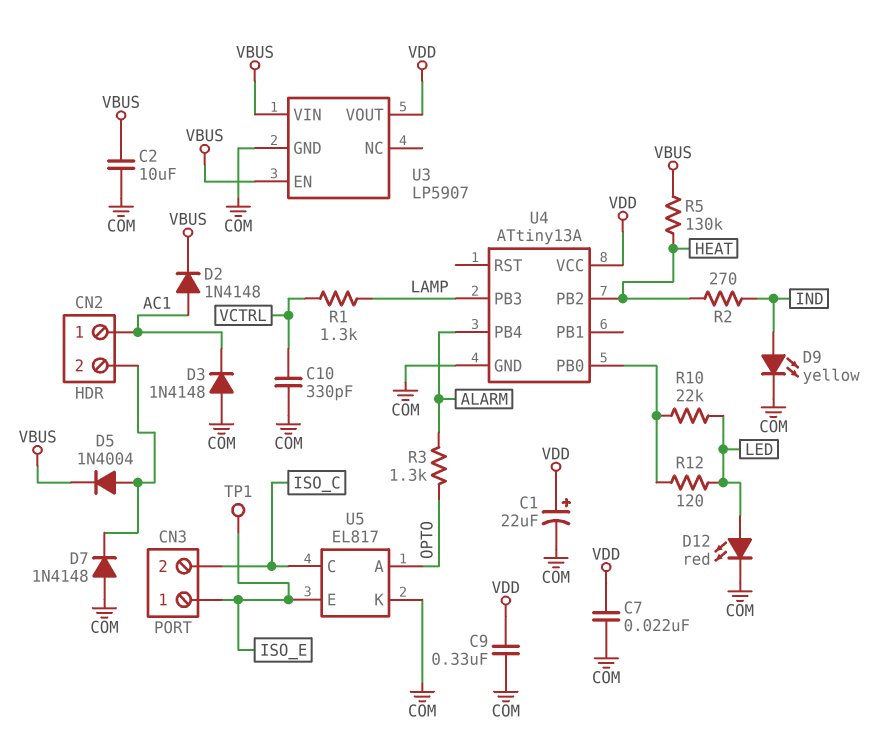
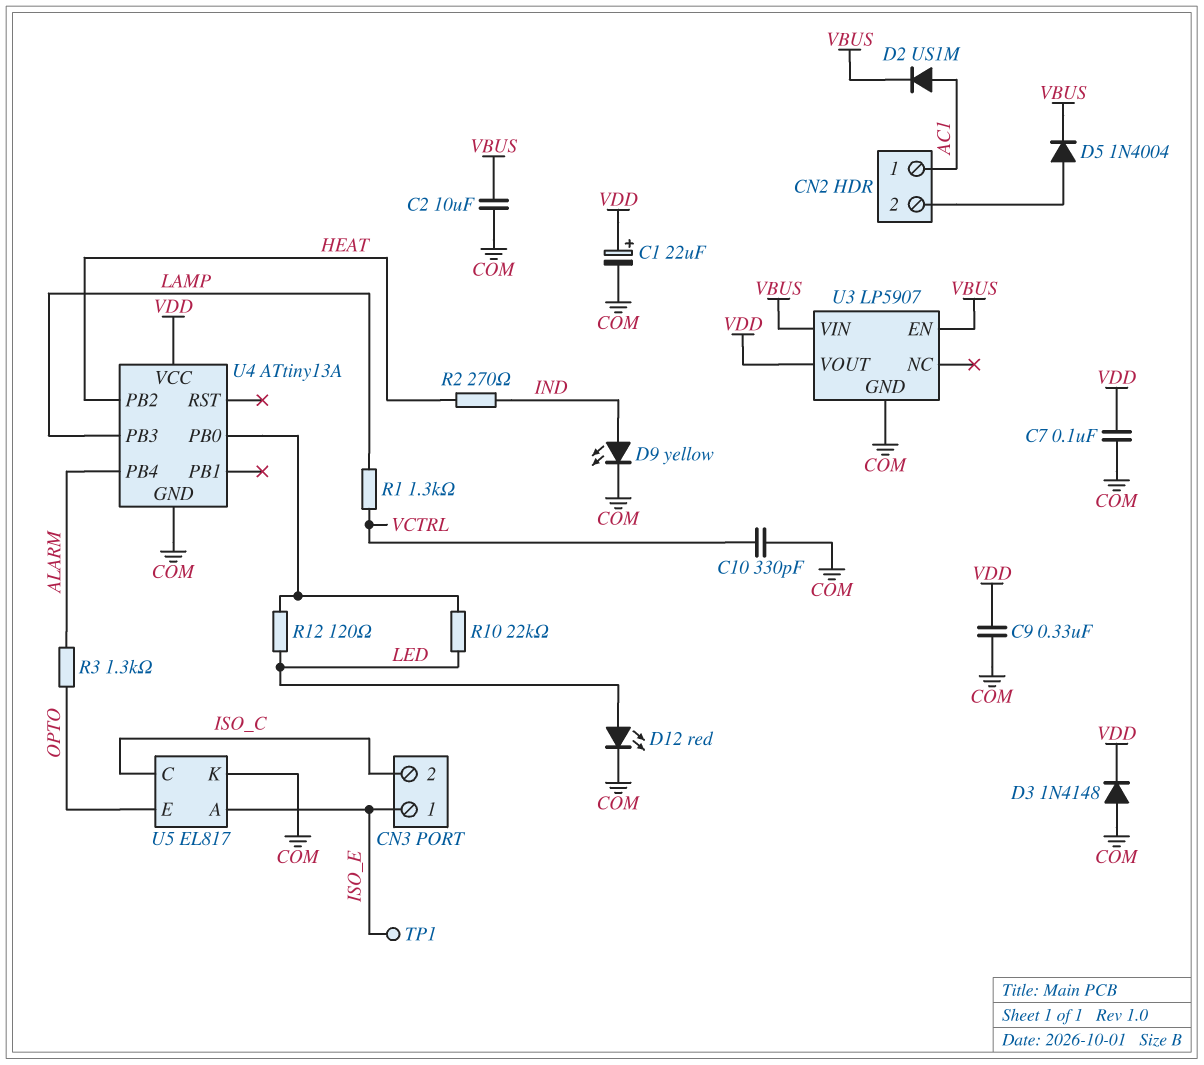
C7: 22nF (COM, VDD) -> 100nF (COM, VDD)
D2: diode 1N4148 (A AC1, K VBUS) -> diode US1M (A AC1, K VBUS)
D3: diode 1N4148 (A COM, K AC1) -> diode 1N4148 (A COM, K VDD)
D7: diode 1N4148 (A COM, K CN2/2) -> none
R5: 130k (HEAT, VBUS) -> none
U5 pin A: OPTO -> ISO_E
U5 pin E: ISO_E -> OPTO

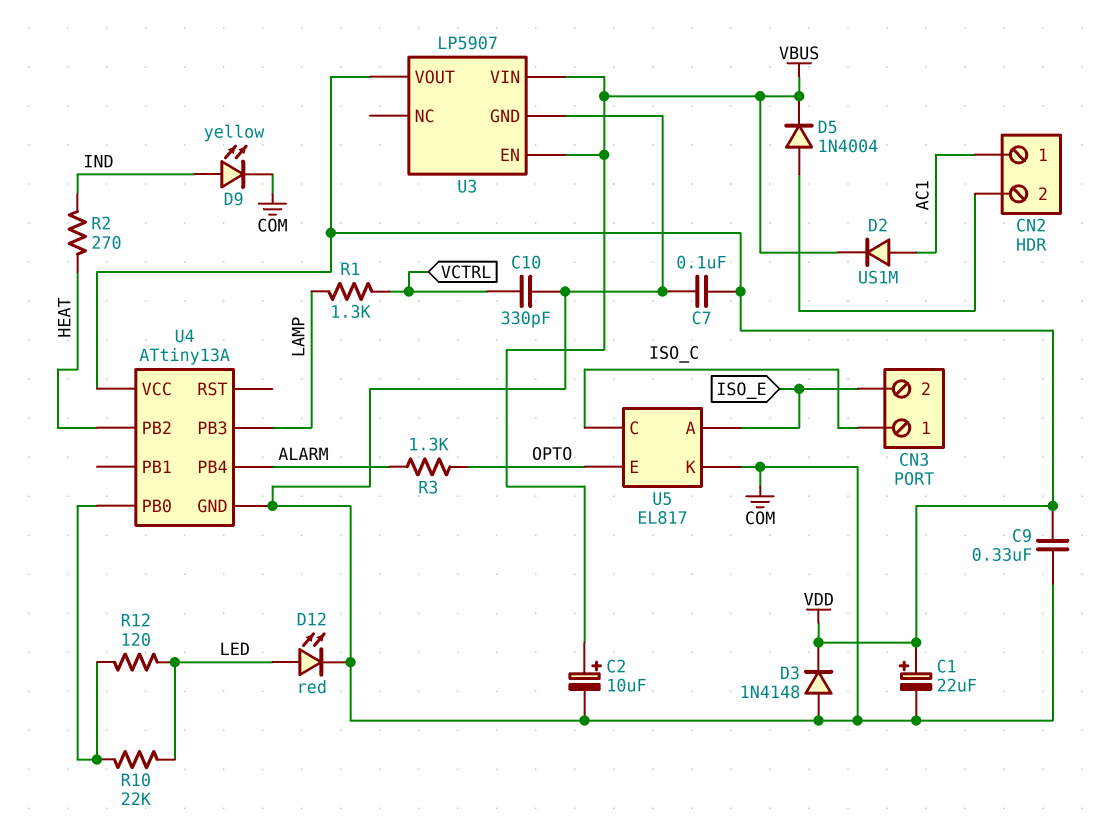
C2: 10uF (COM, VBUS) -> 10uF (plus VBUS, minus COM)
CN3 pin 1: ISO_E -> ISO_C
CN3 pin 2: ISO_C -> ISO_E
TP1: test point (ISO_E) -> none

